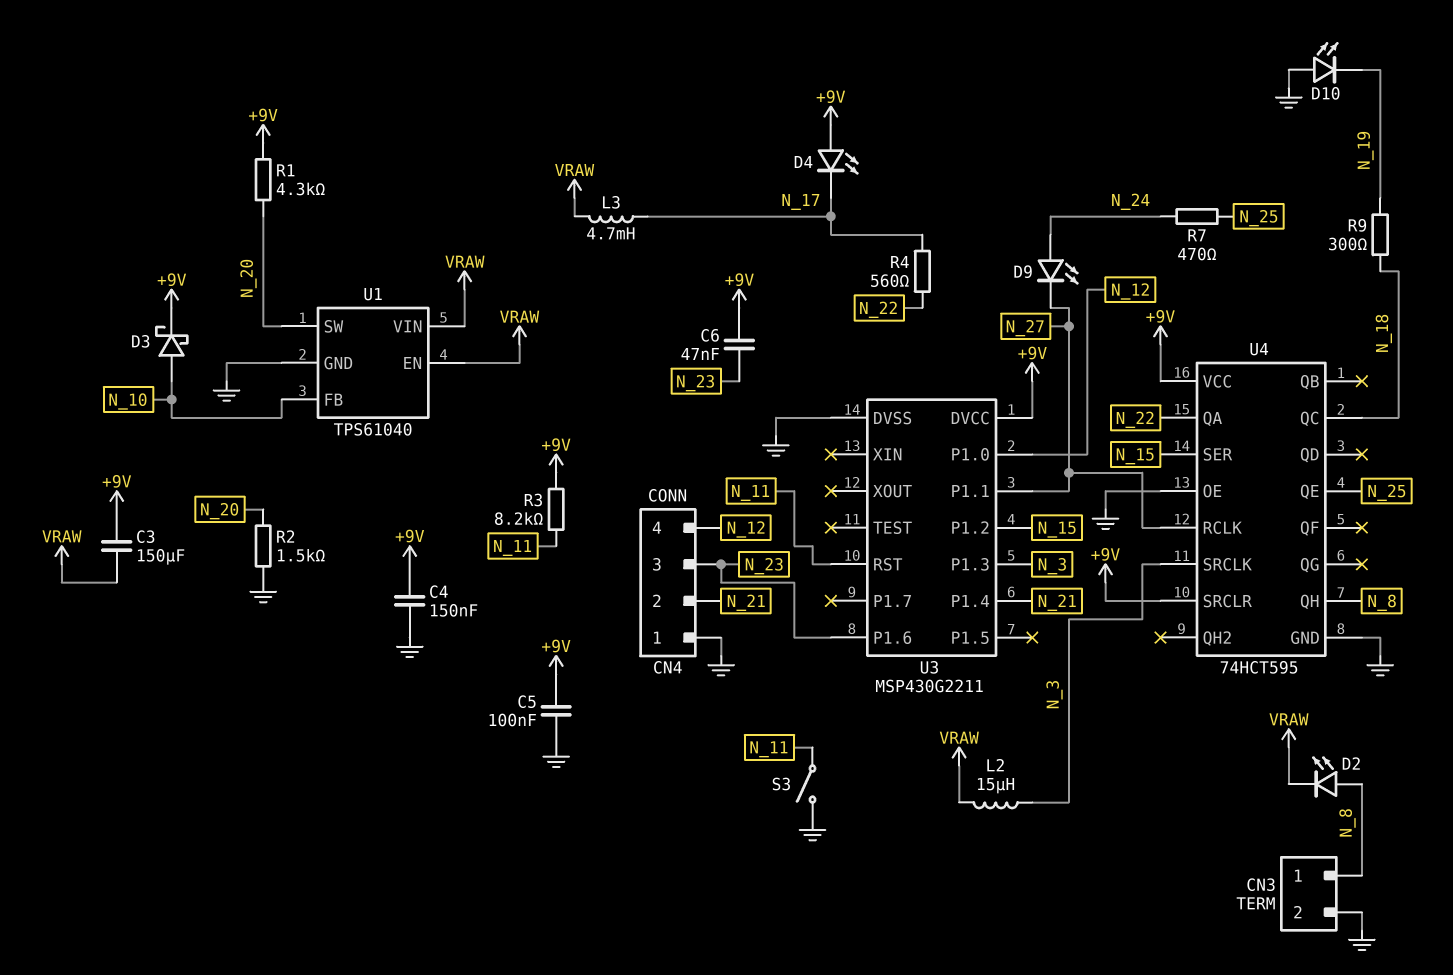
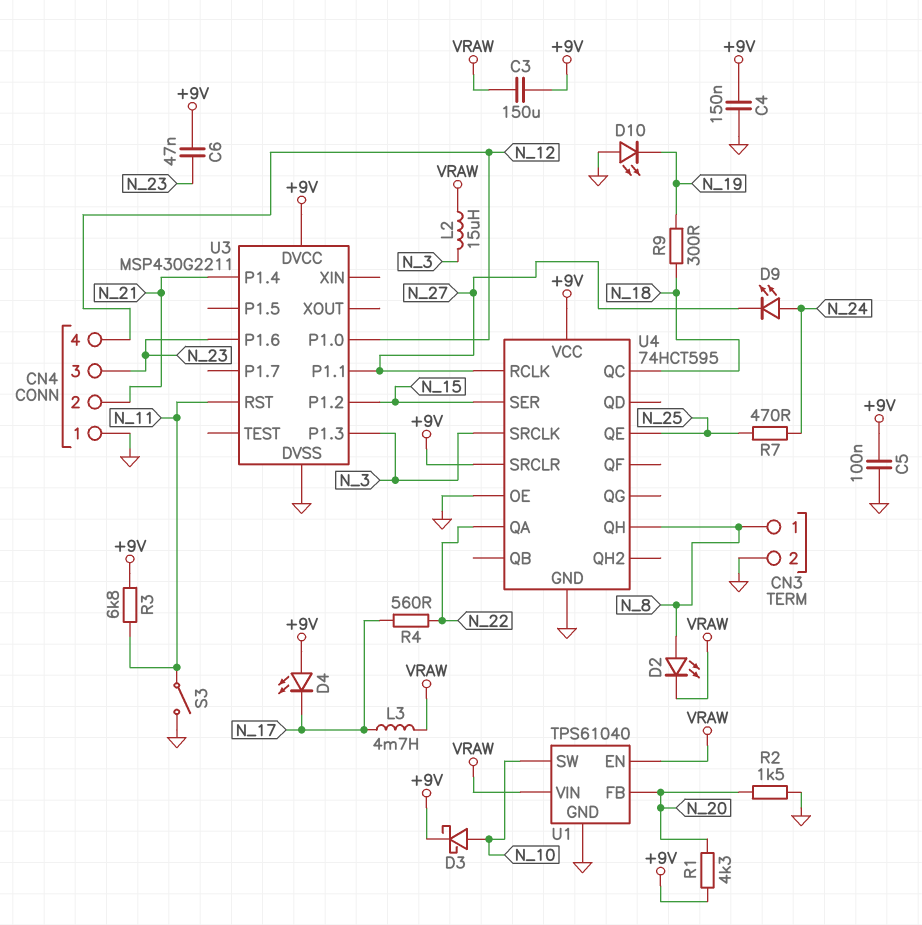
R3: 8.2k (+9V, N_11) -> 6.8k (+9V, N_11)
U1 pin FB: N_10 -> N_20
U1 pin SW: N_20 -> N_10

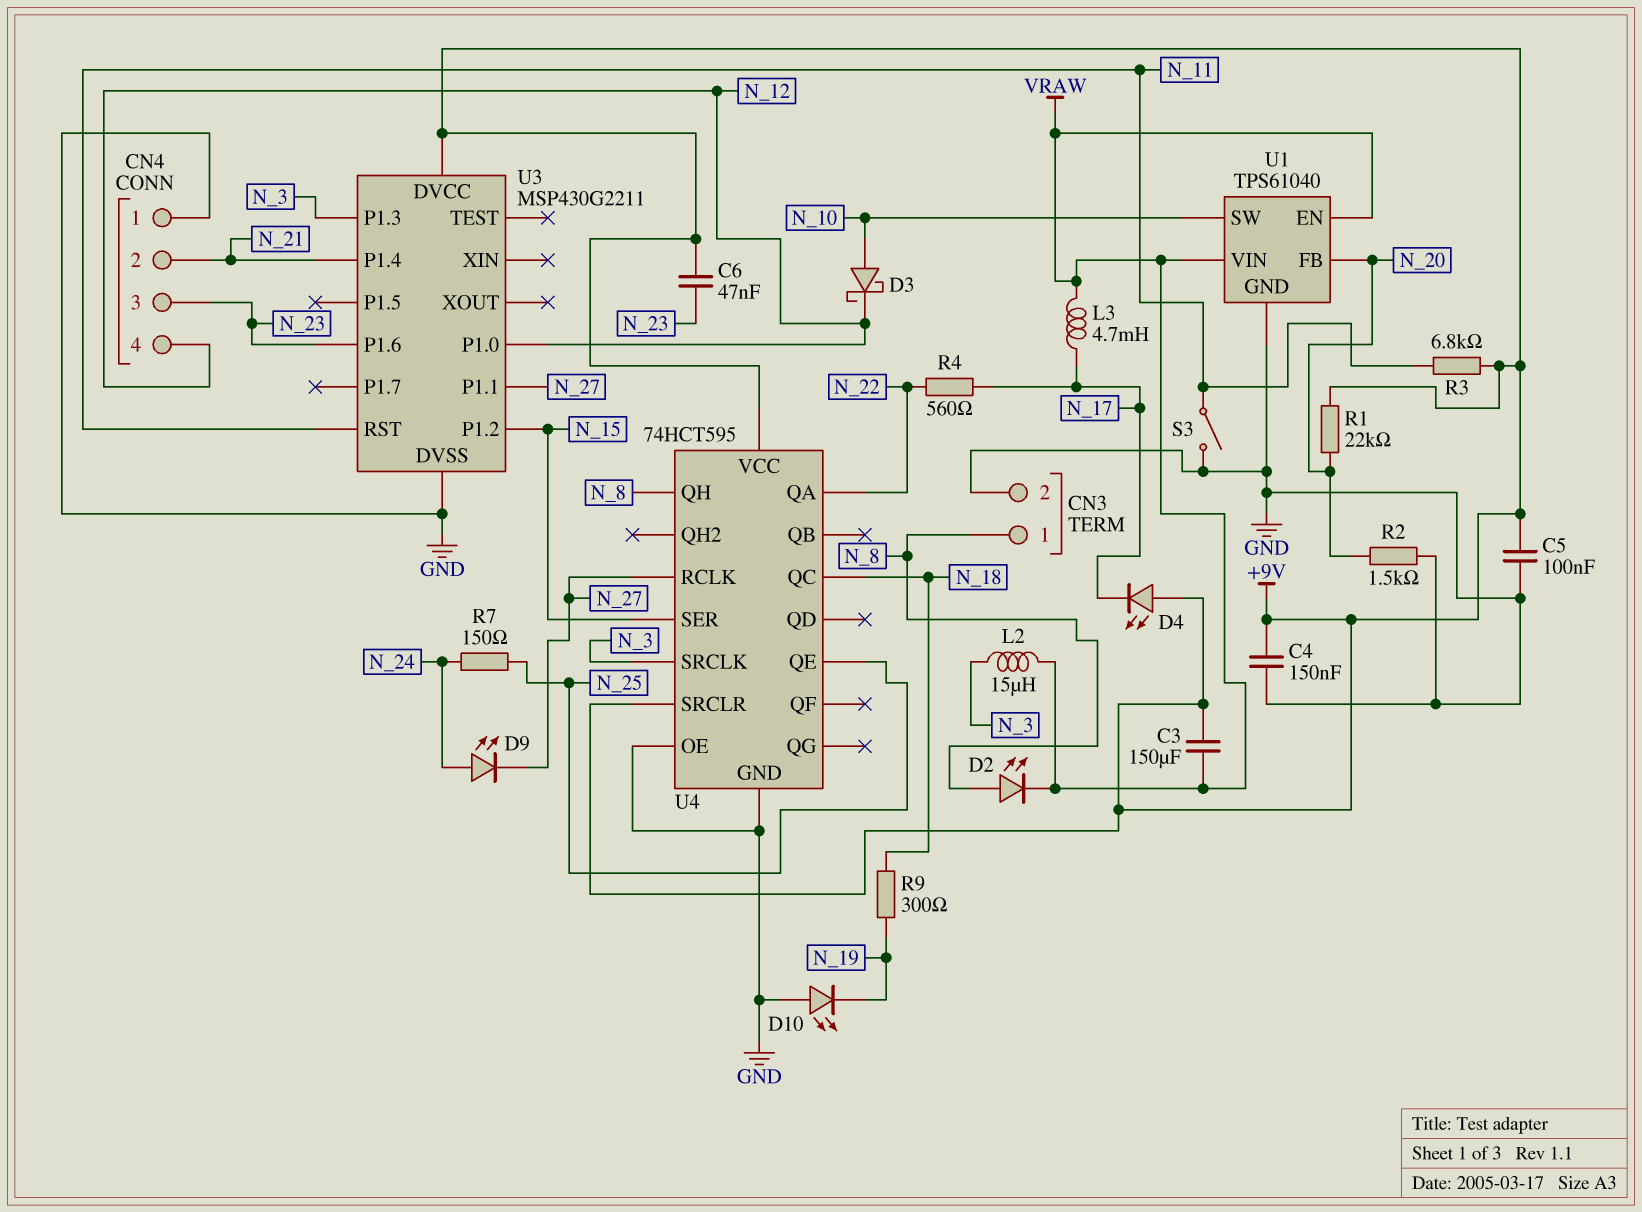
D3: schottky (A N_10, K +9V) -> schottky (A N_10, K N_12)
R1: 4.3k (+9V, N_20) -> 22k (+9V, N_20)
R7: 470 (N_24, N_25) -> 150 (N_24, N_25)

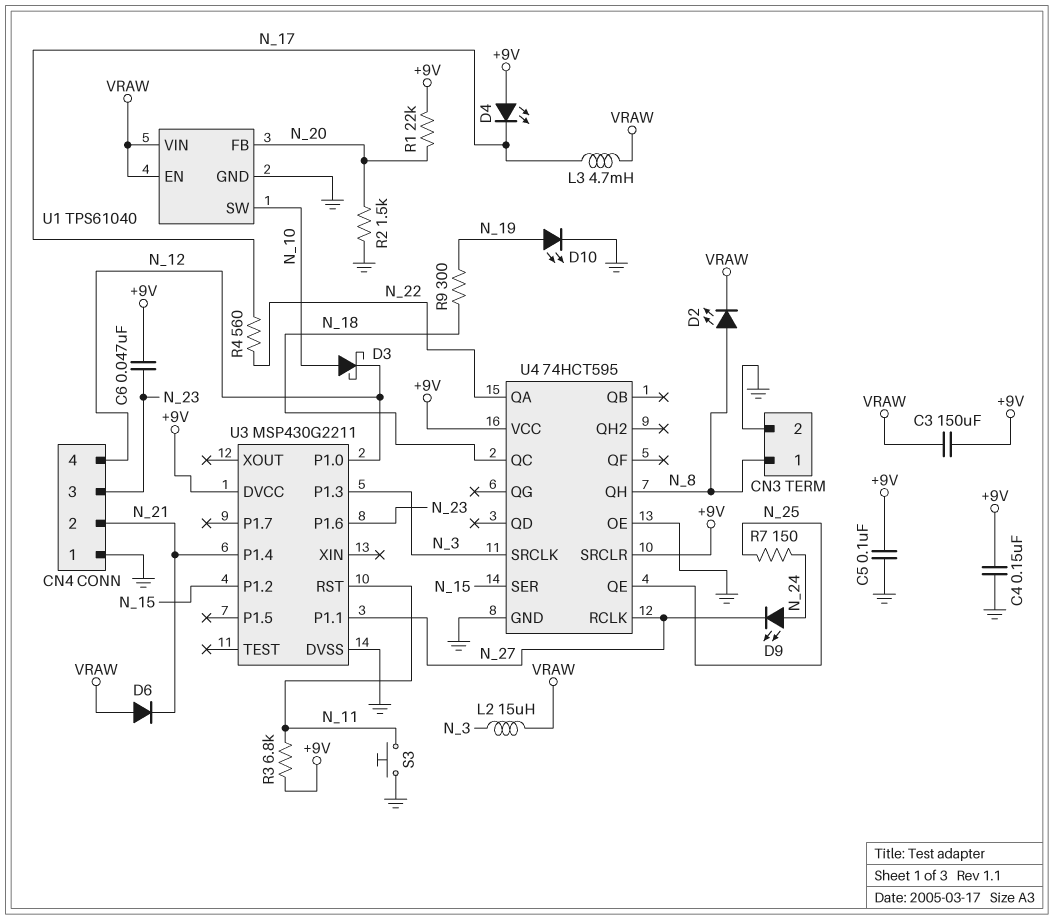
D6: none -> diode (A VRAW, K N_21)
D10: LED (A GND, K N_19) -> LED (A N_19, K GND)
S3: switch (GND, N_11) -> button (GND, N_11)

